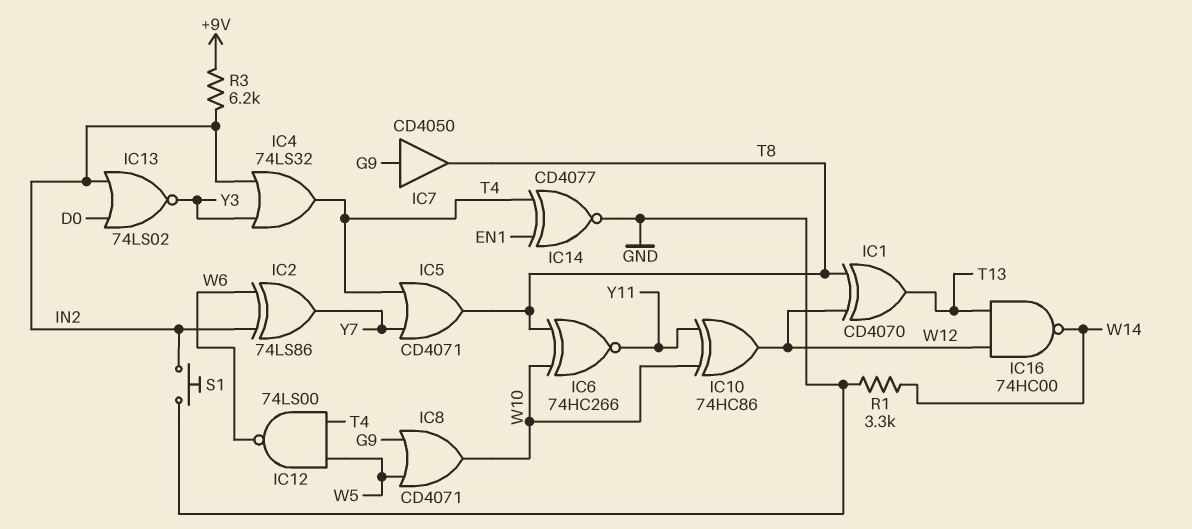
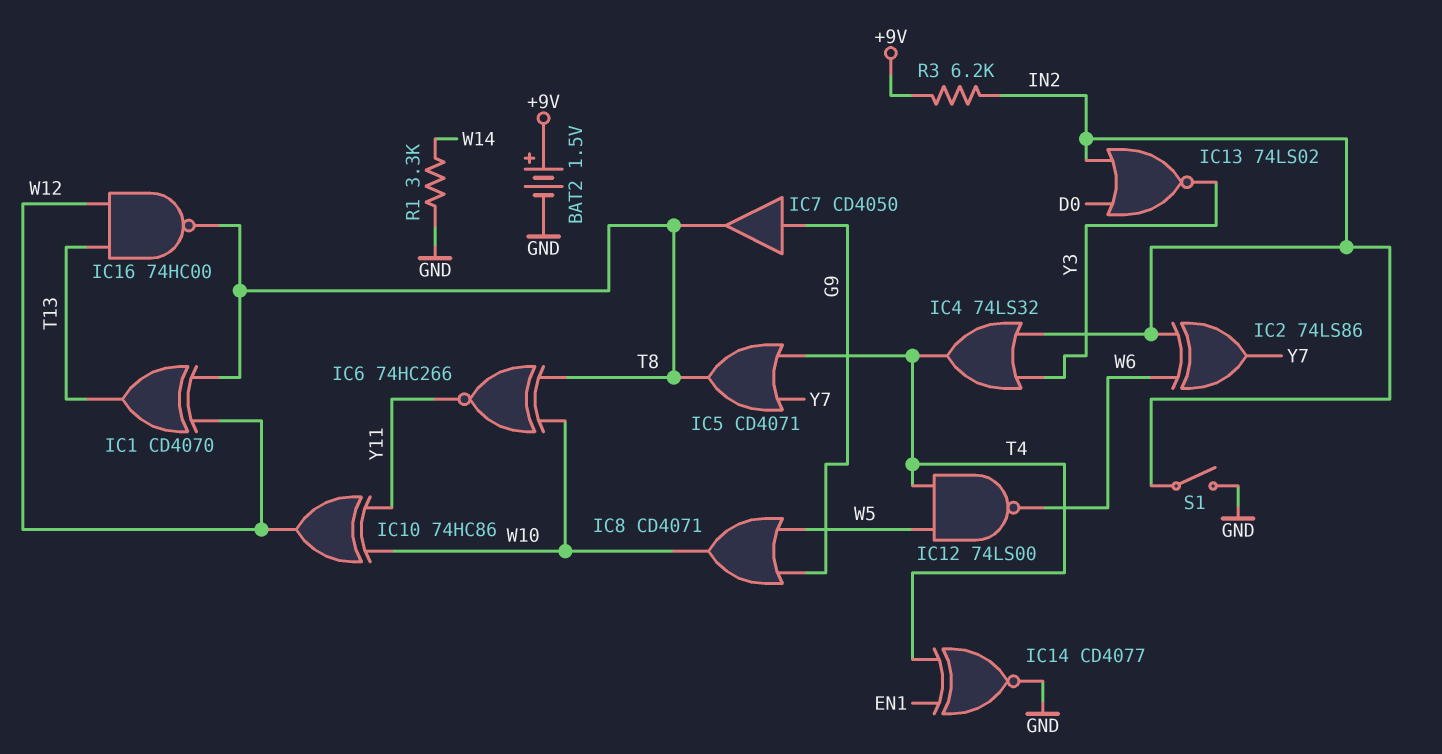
BAT2: none -> 1.5V (plus +9V, minus GND)
IC16: NAND 74HC00 (in T13, in W12, out W14) -> NAND 74HC00 (in T13, in W12, out T8)
S1: button (GND, IN2) -> switch (GND, IN2)

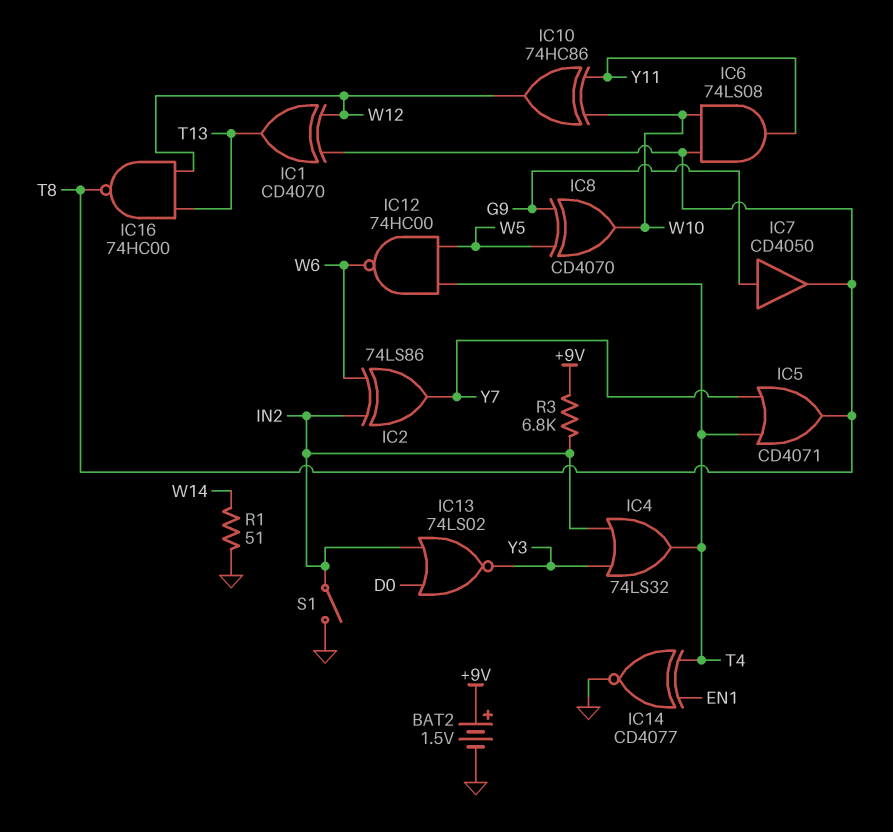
IC6: XNOR 74HC266 (in T8, in W10, out Y11) -> AND 74LS08 (in T8, in W10, out Y11)
IC8: OR CD4071 (in G9, in W5, out W10) -> XOR CD4070 (in G9, in W5, out W10)
IC12: NAND 74LS00 (in T4, in W5, out W6) -> NAND 74HC00 (in T4, in W5, out W6)
R1: 3.3k (GND, W14) -> 51 (GND, W14)
R3: 6.2k (+9V, IN2) -> 6.8k (+9V, IN2)

